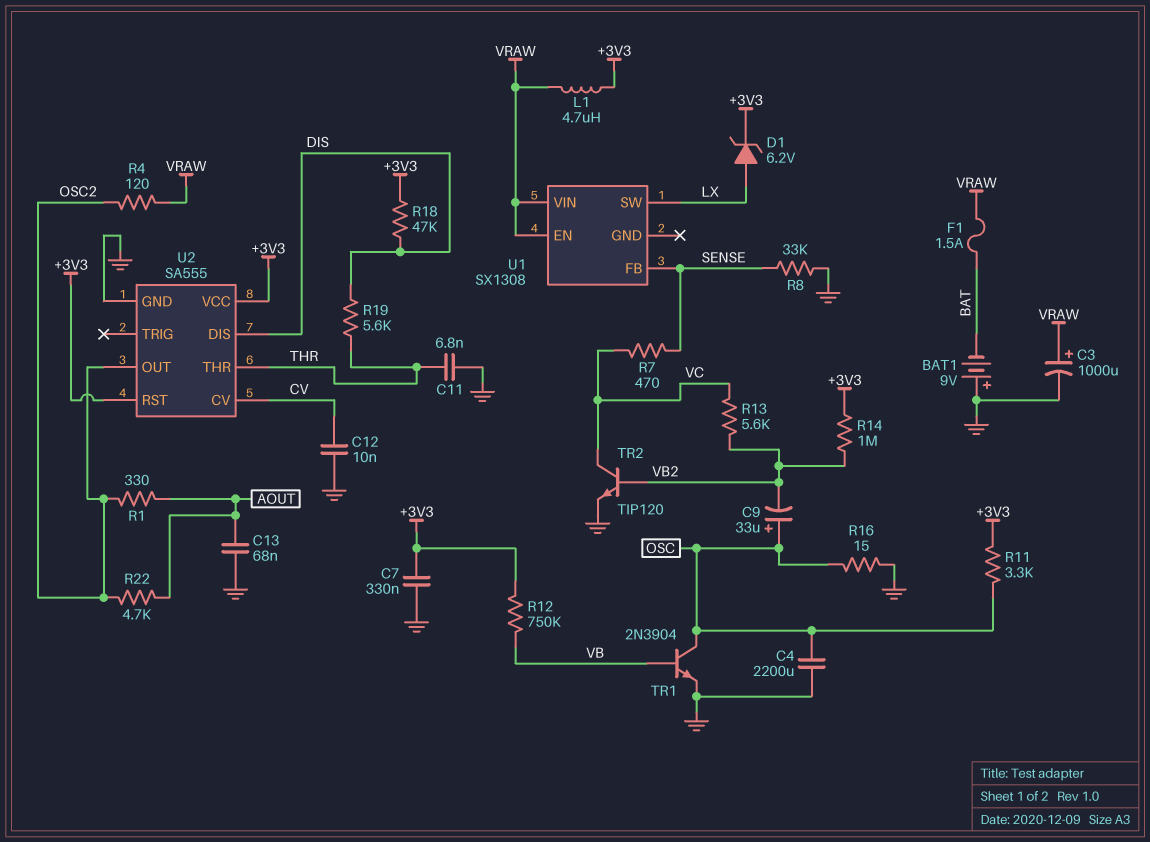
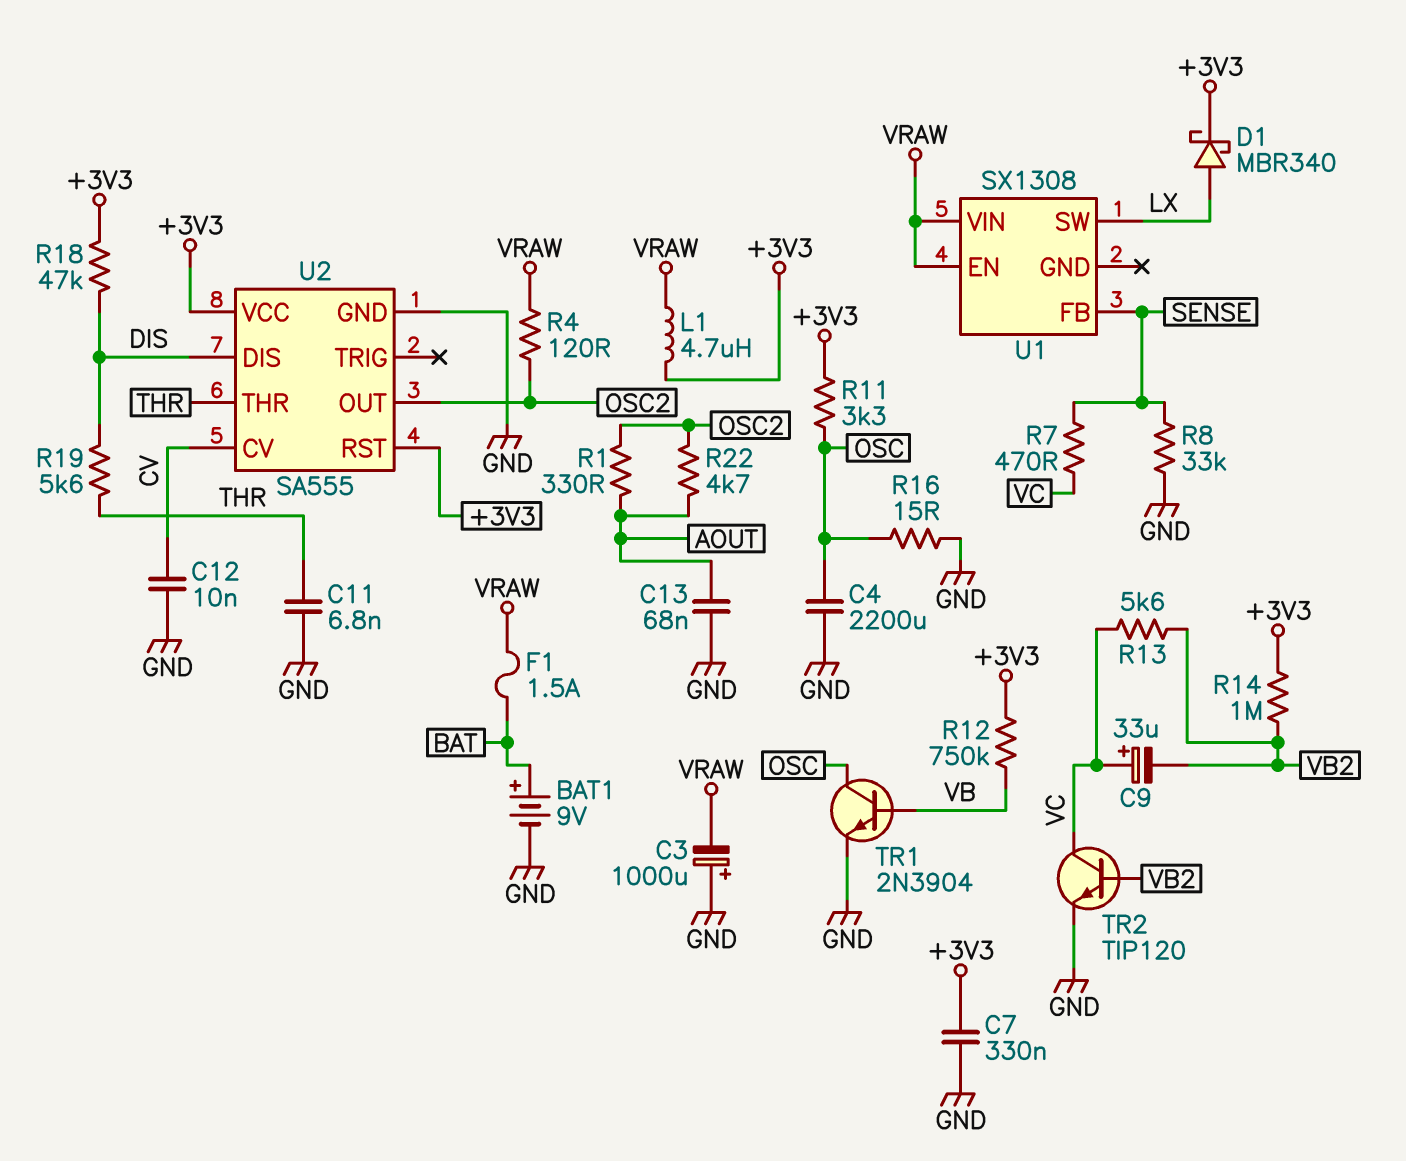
BAT1: 9V (plus GND, minus BAT) -> 9V (plus BAT, minus GND)
C3: 1000uF (plus VRAW, minus GND) -> 1000uF (plus GND, minus VRAW)
C9: 33uF (plus OSC, minus VB2) -> 33uF (plus VC, minus VB2)
D1: zener 6.2V (A LX, K +3V3) -> schottky MBR340 (A LX, K +3V3)

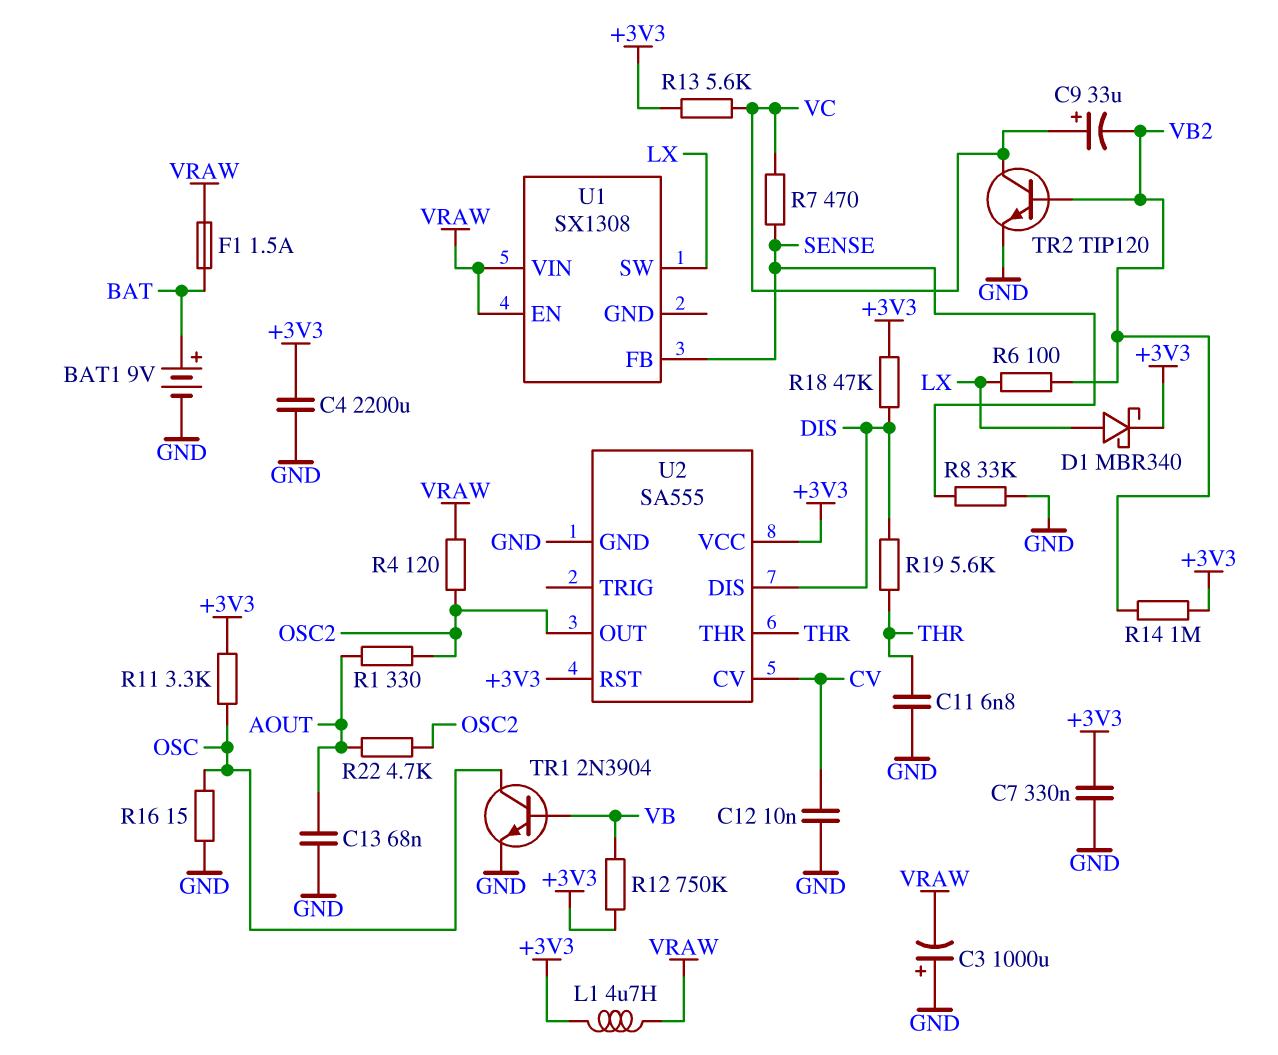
C4: 2200uF (GND, OSC) -> 2200uF (+3V3, GND)
R6: none -> 100 (LX, VB2)
R13: 5.6k (VB2, VC) -> 5.6k (+3V3, VC)

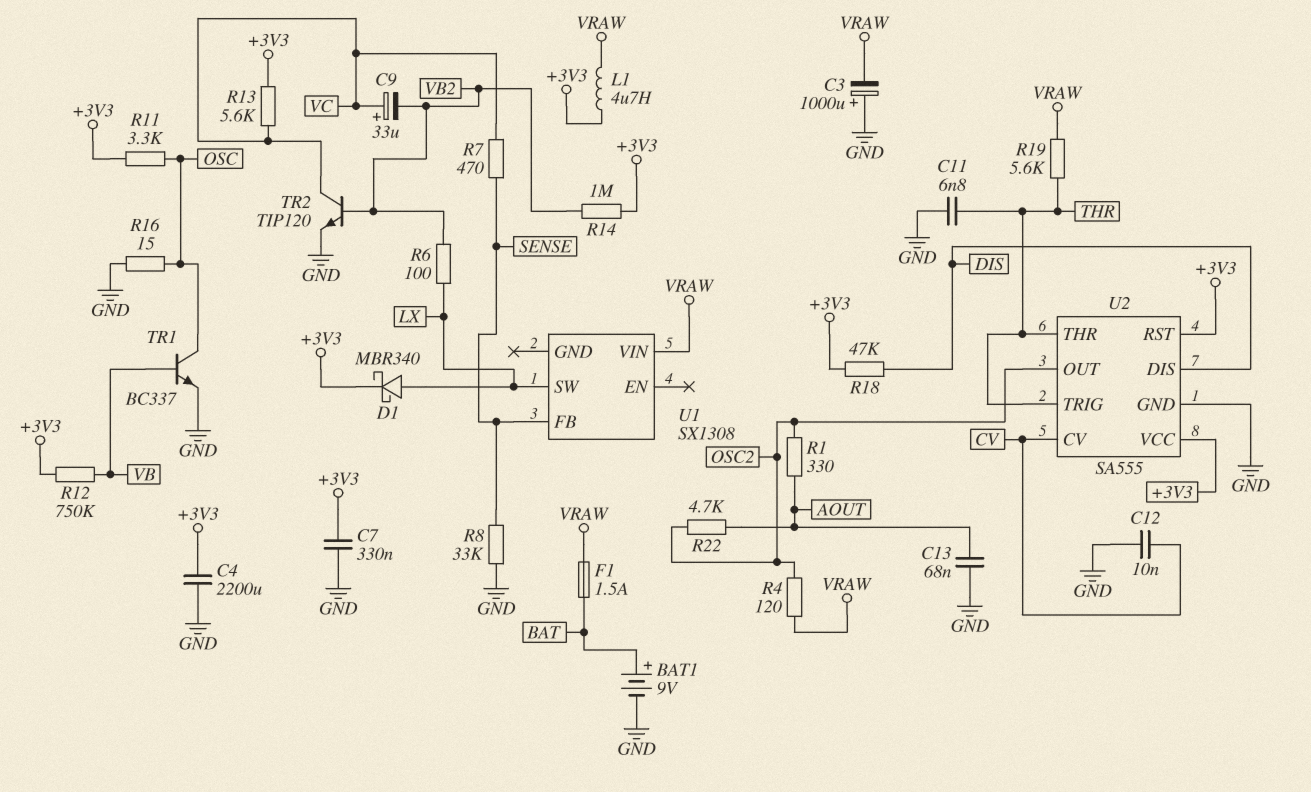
R19: 5.6k (DIS, THR) -> 5.6k (THR, VRAW)
TR1: NPN 2N3904 (B VB, C OSC, E GND) -> NPN BC337 (B VB, C OSC, E GND)
U1 pin EN: VRAW -> none
U2 pin TRIG: none -> THR

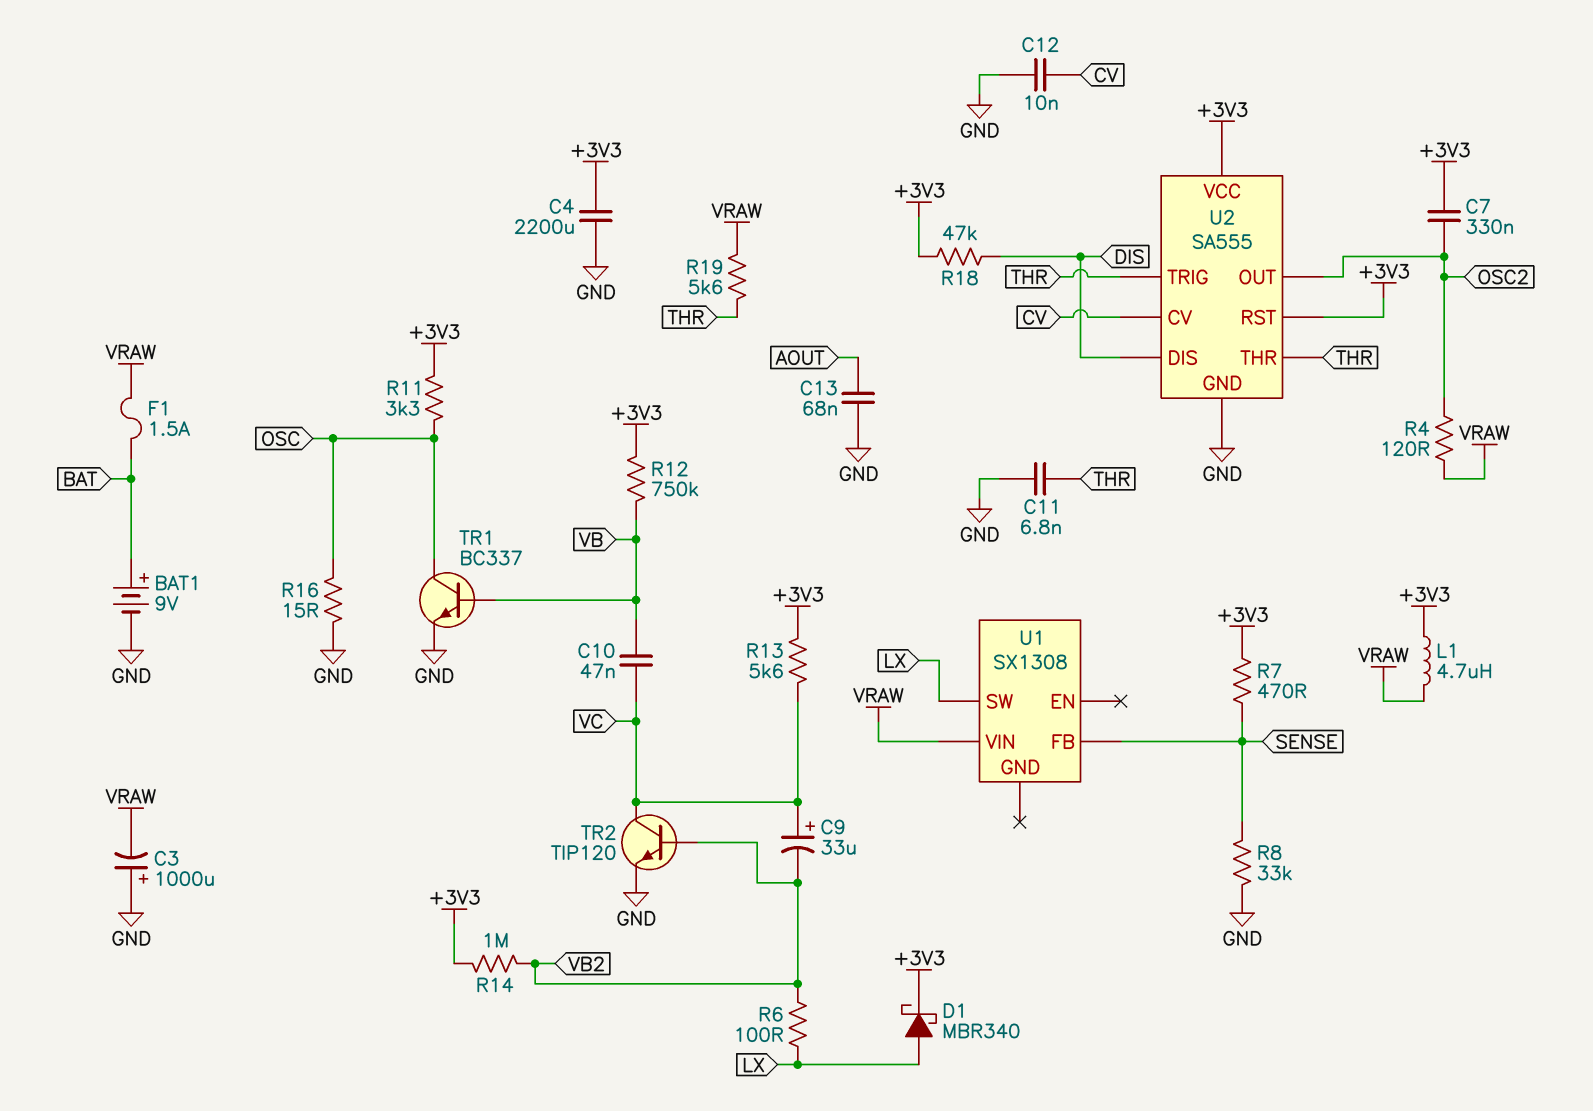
C7: 330nF (+3V3, GND) -> 330nF (+3V3, OSC2)
C10: none -> 47nF (VB, VC)
R1: 330 (AOUT, OSC2) -> none
R7: 470 (SENSE, VC) -> 470 (+3V3, SENSE)
R22: 4.7k (AOUT, OSC2) -> none

